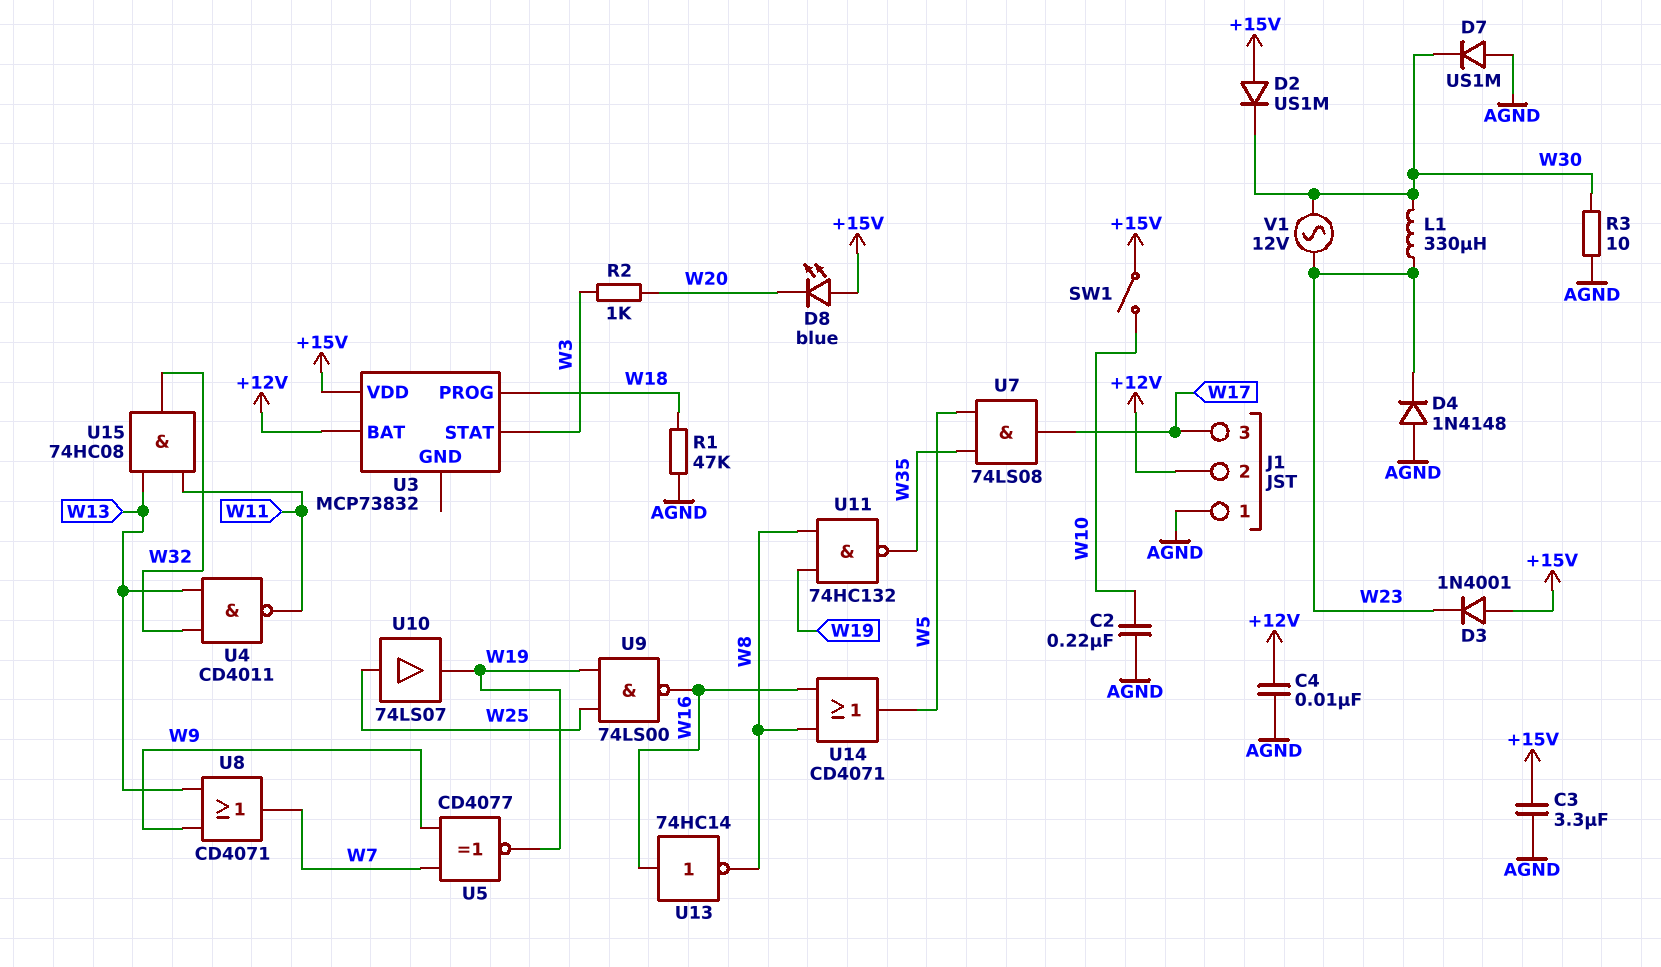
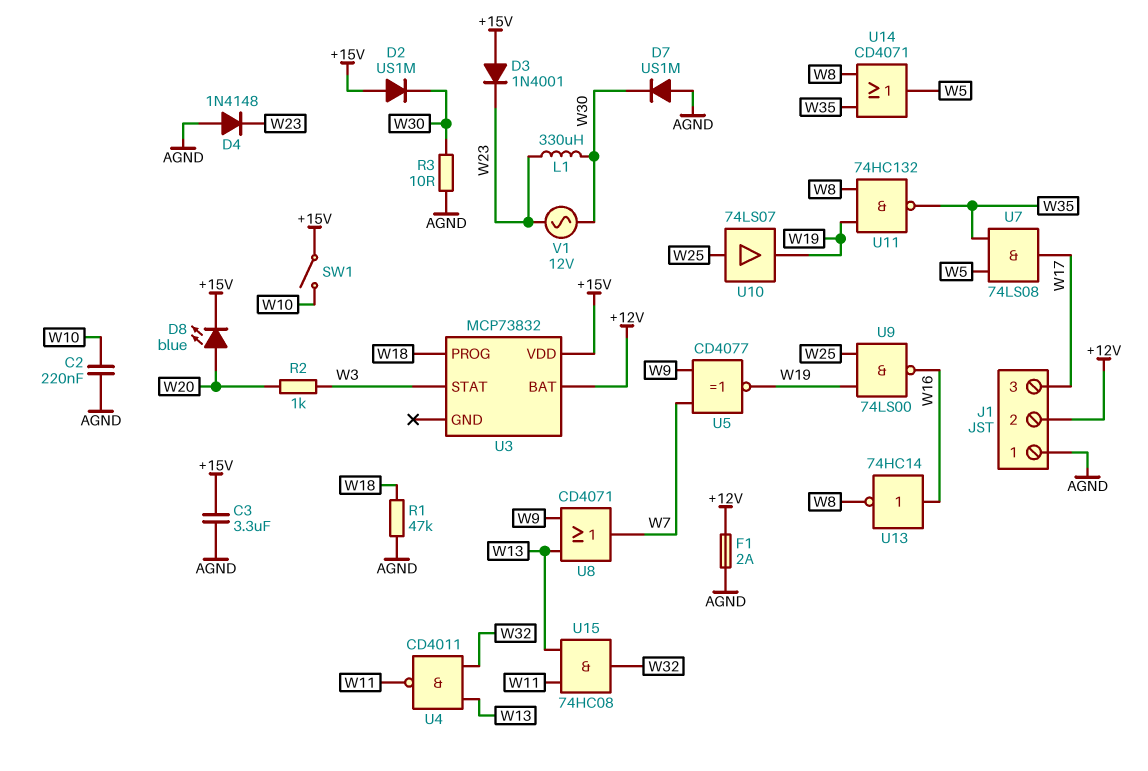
C4: 10nF (+12V, AGND) -> none
D8: LED blue (A +15V, K W20) -> LED blue (A W20, K +15V)
F1: none -> 2A (+12V, AGND)
U14: OR CD4071 (in W8, in W16, out W5) -> OR CD4071 (in W8, in W35, out W5)

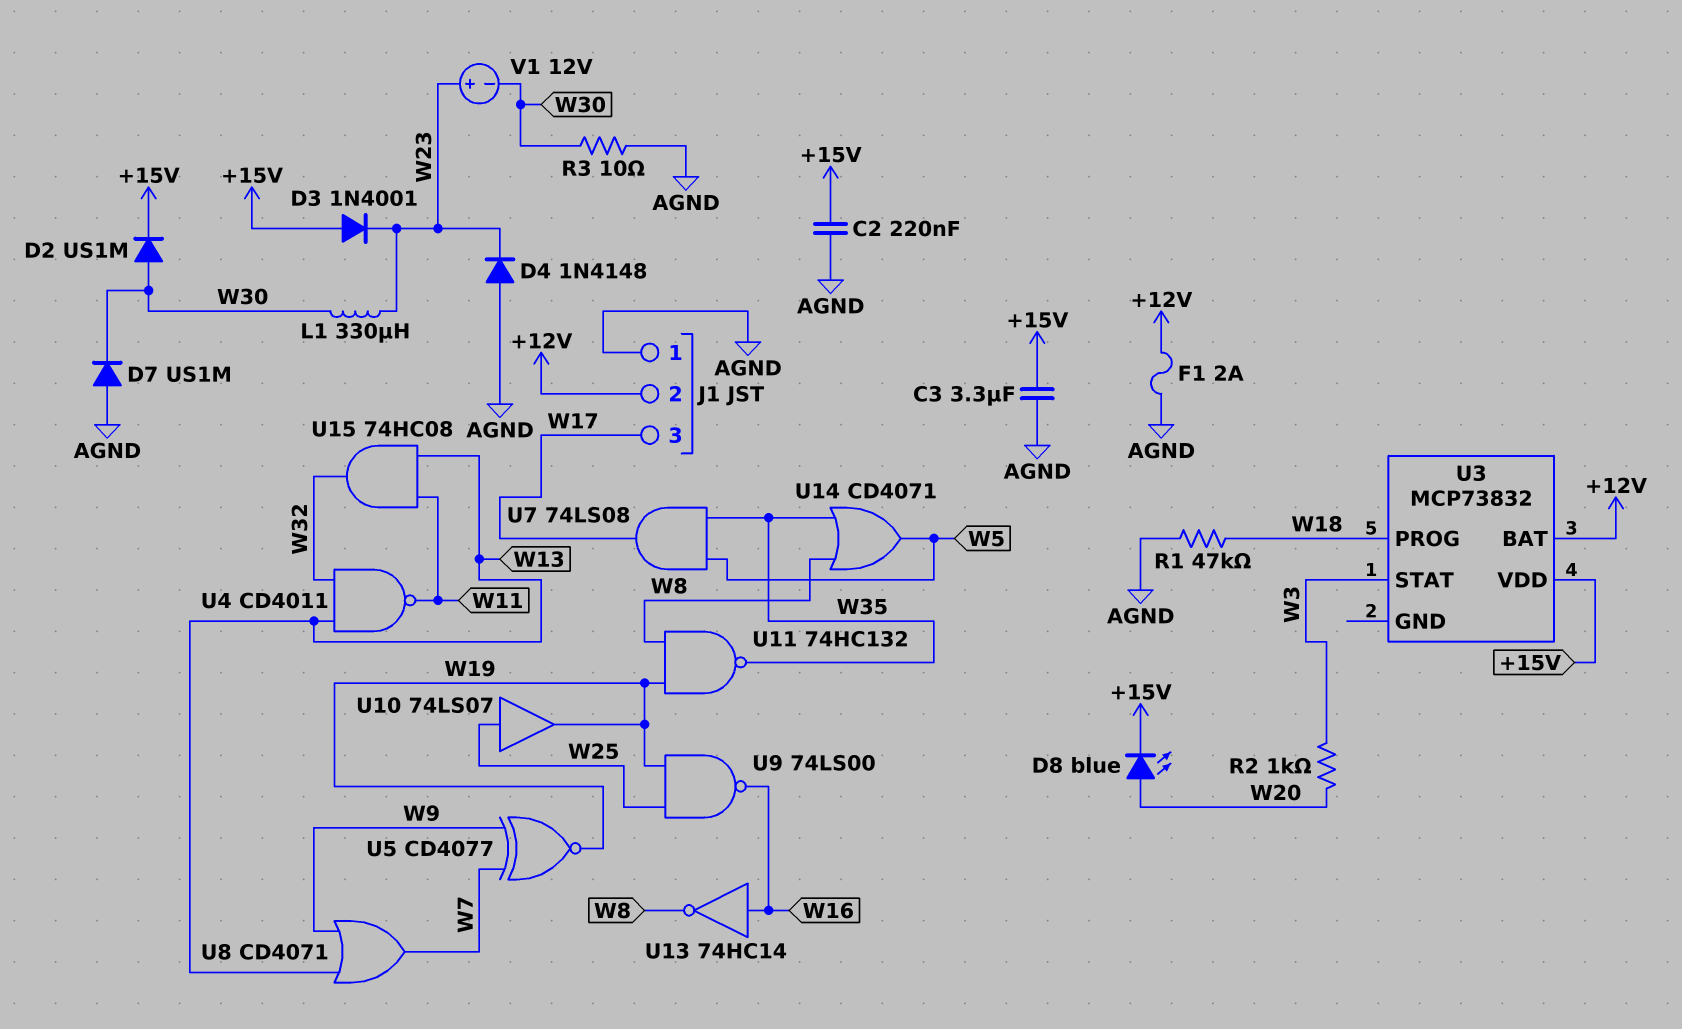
C2: 220nF (AGND, W10) -> 220nF (+15V, AGND)
D2: diode US1M (A +15V, K W30) -> diode US1M (A W30, K +15V)
SW1: switch (+15V, W10) -> none
V1: AC 12V (W23, W30) -> 12V (plus W23, minus W30)

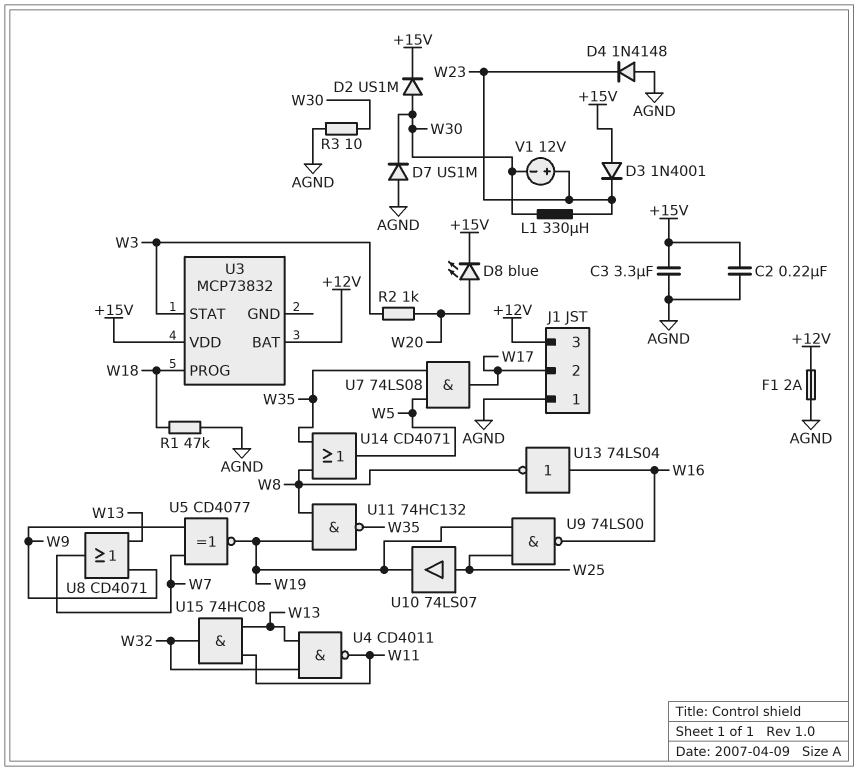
J1 pin 2: +12V -> W17
J1 pin 3: W17 -> +12V
U13: NOT 74HC14 (in W16, out W8) -> NOT 74LS04 (in W16, out W8)

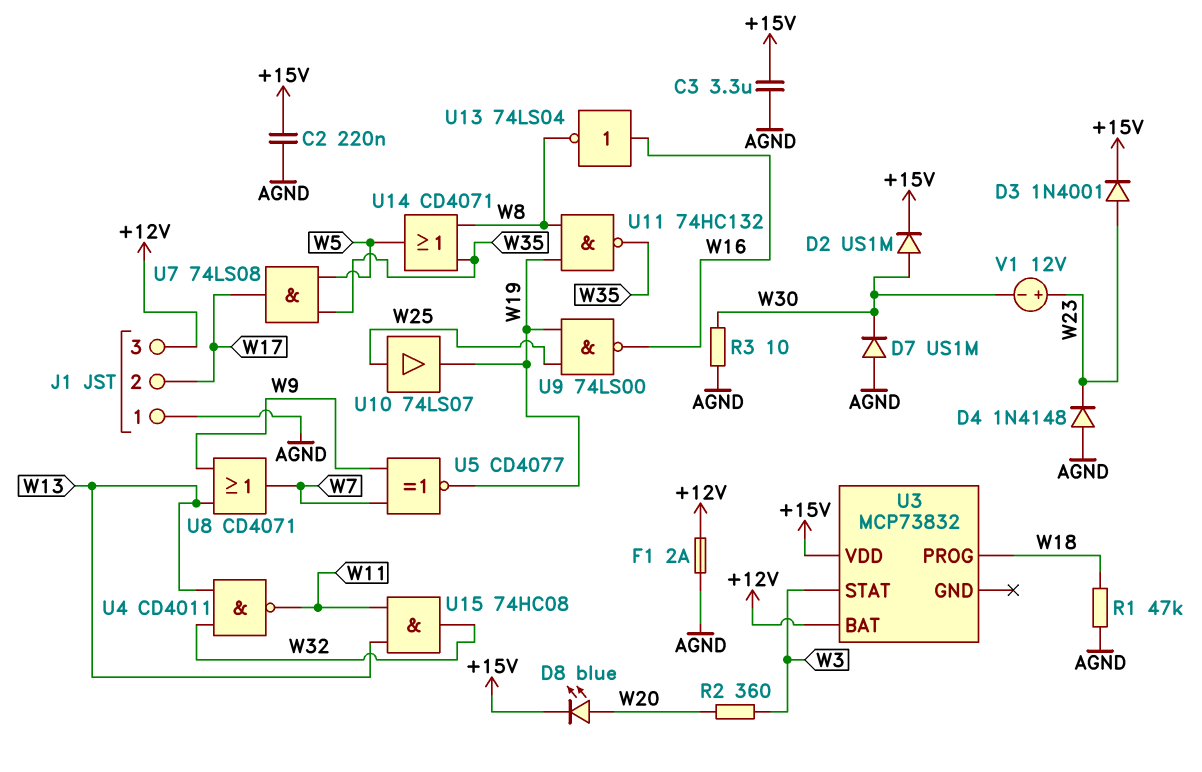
D3: diode 1N4001 (A +15V, K W23) -> diode 1N4001 (A W23, K +15V)
L1: 330uH (W23, W30) -> none
R2: 1k (W3, W20) -> 360 (W3, W20)

